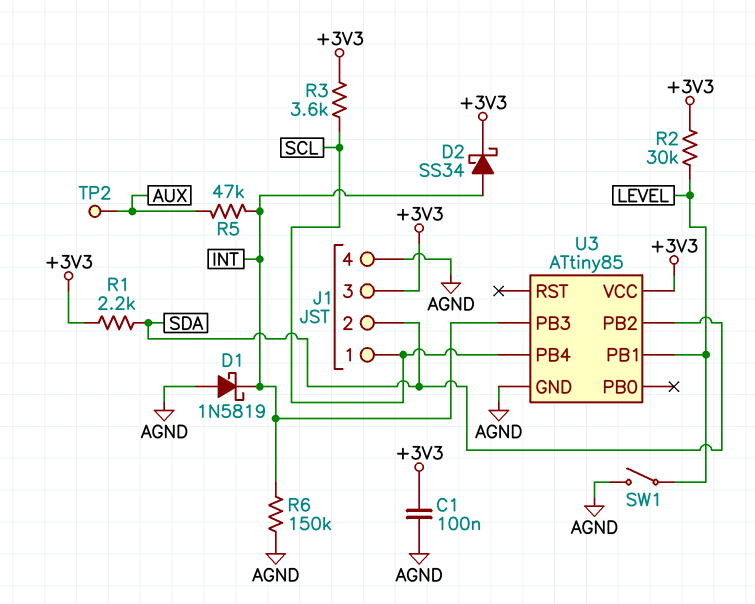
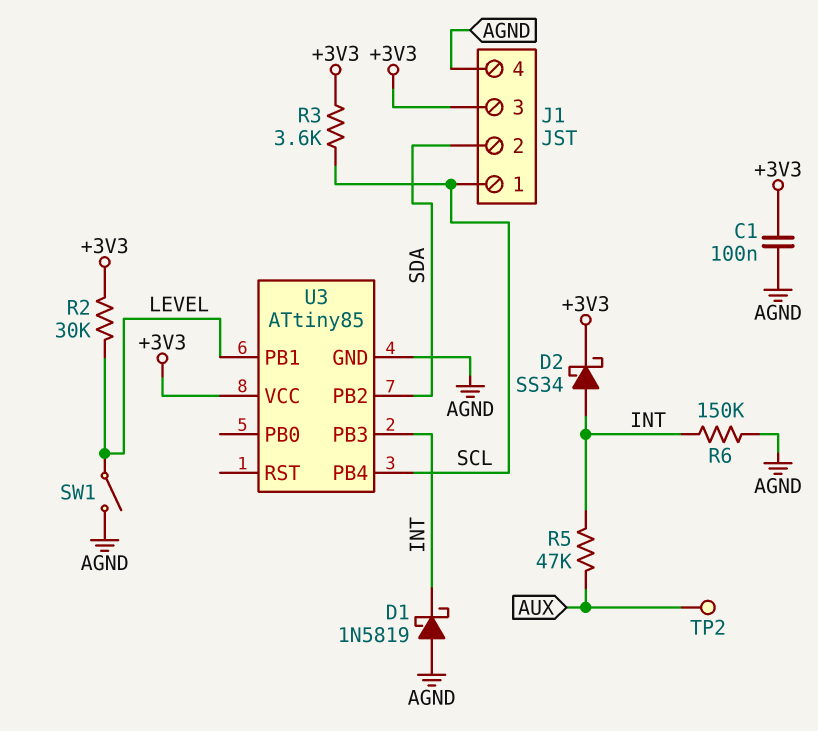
R1: 2.2k (+3V3, SDA) -> none

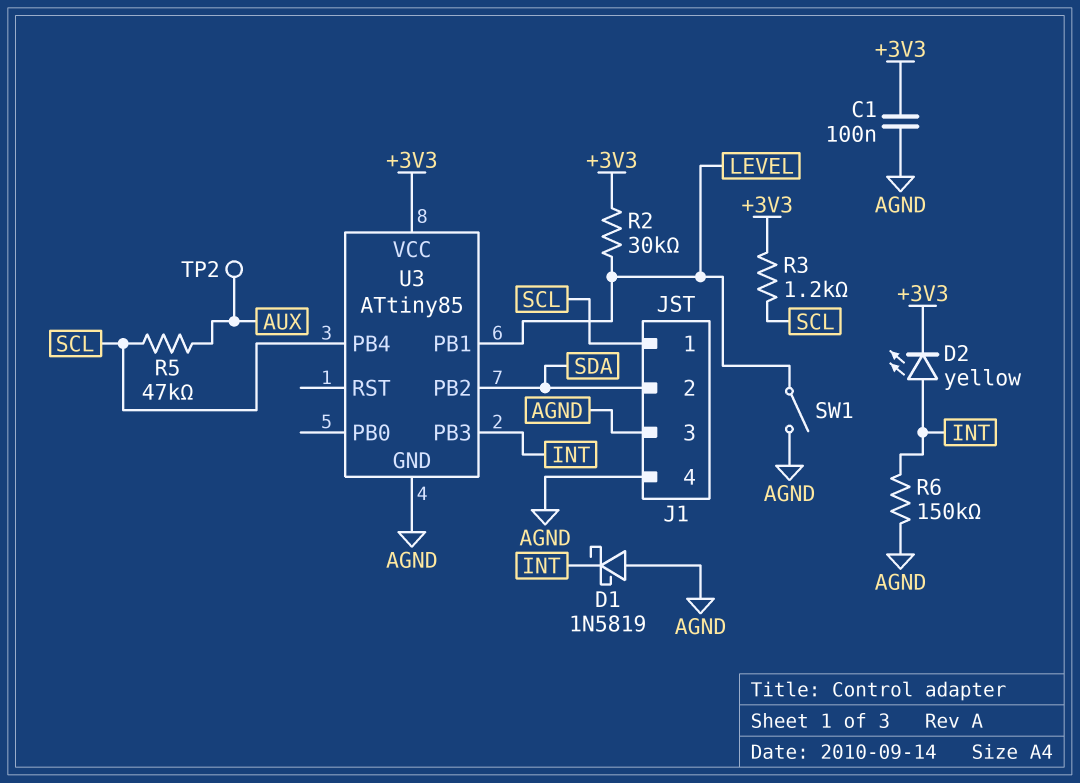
D2: schottky SS34 (A INT, K +3V3) -> LED yellow (A INT, K +3V3)
J1 pin 3: +3V3 -> AGND
R3: 3.6k (+3V3, SCL) -> 1.2k (+3V3, SCL)
R5: 47k (AUX, INT) -> 47k (AUX, SCL)

